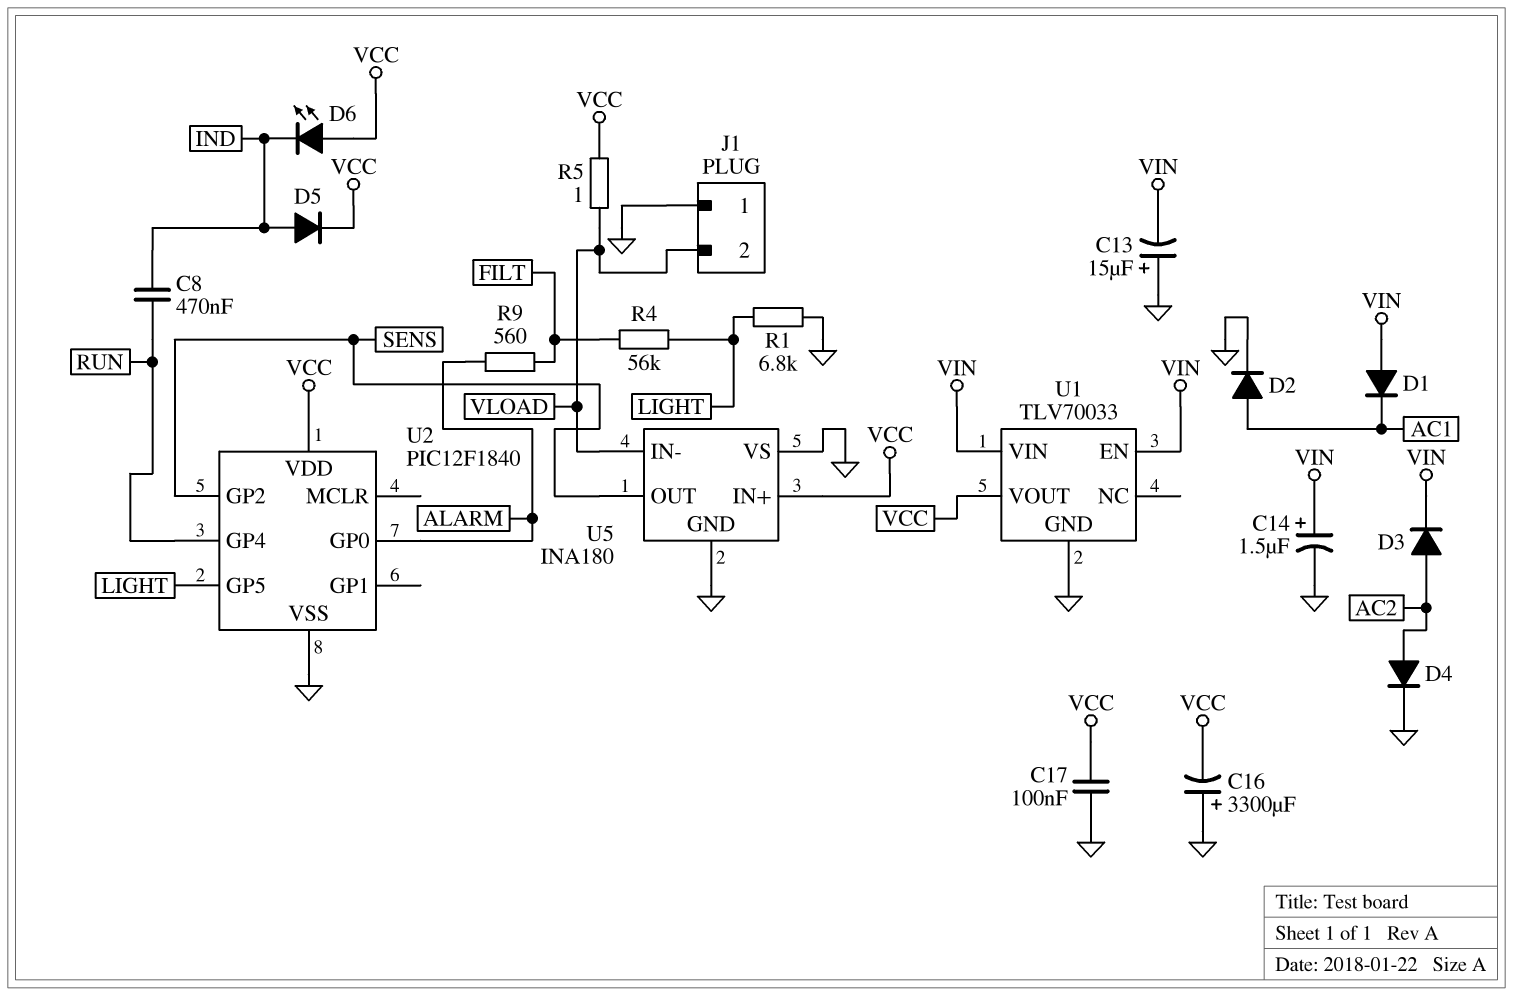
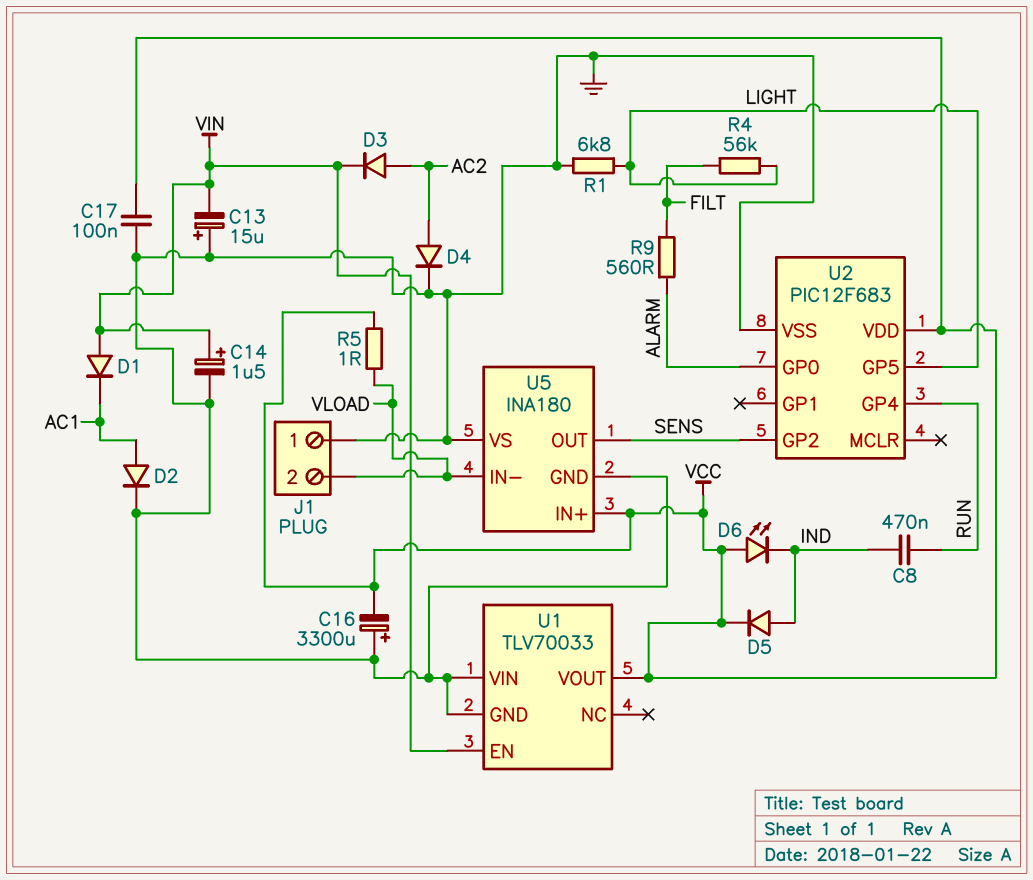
U1 pin VIN: VIN -> GND
U2: PIC12F1840 -> PIC12F683

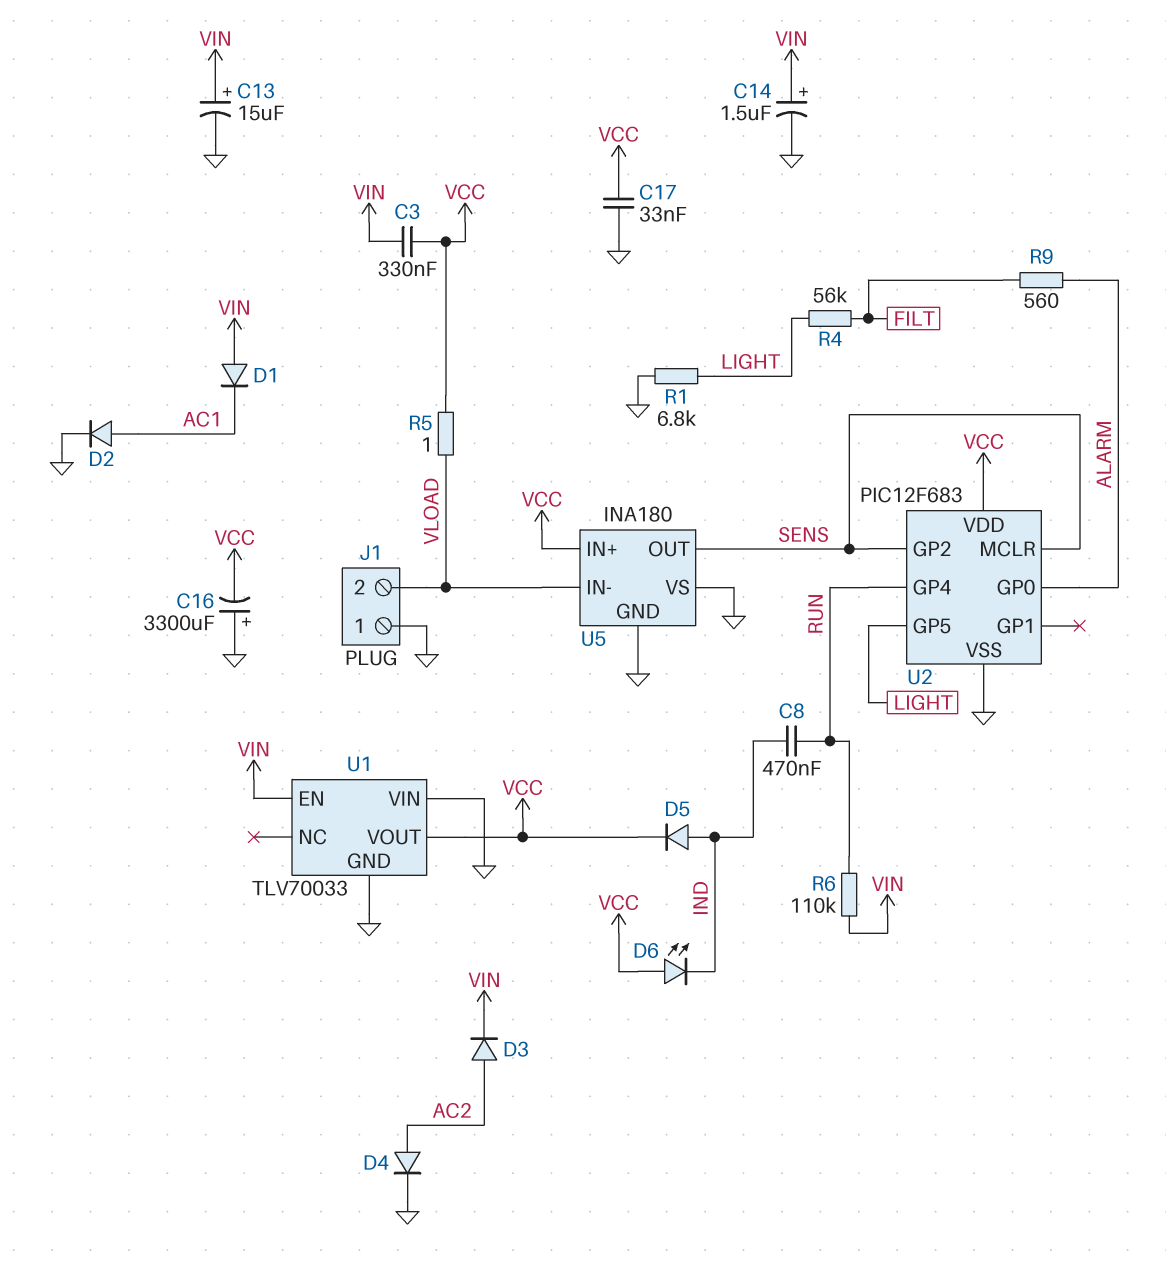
C3: none -> 330nF (VCC, VIN)
C13: 15uF (plus GND, minus VIN) -> 15uF (plus VIN, minus GND)
C17: 100nF (GND, VCC) -> 33nF (GND, VCC)
R6: none -> 110k (RUN, VIN)
U2 pin MCLR: none -> SENS

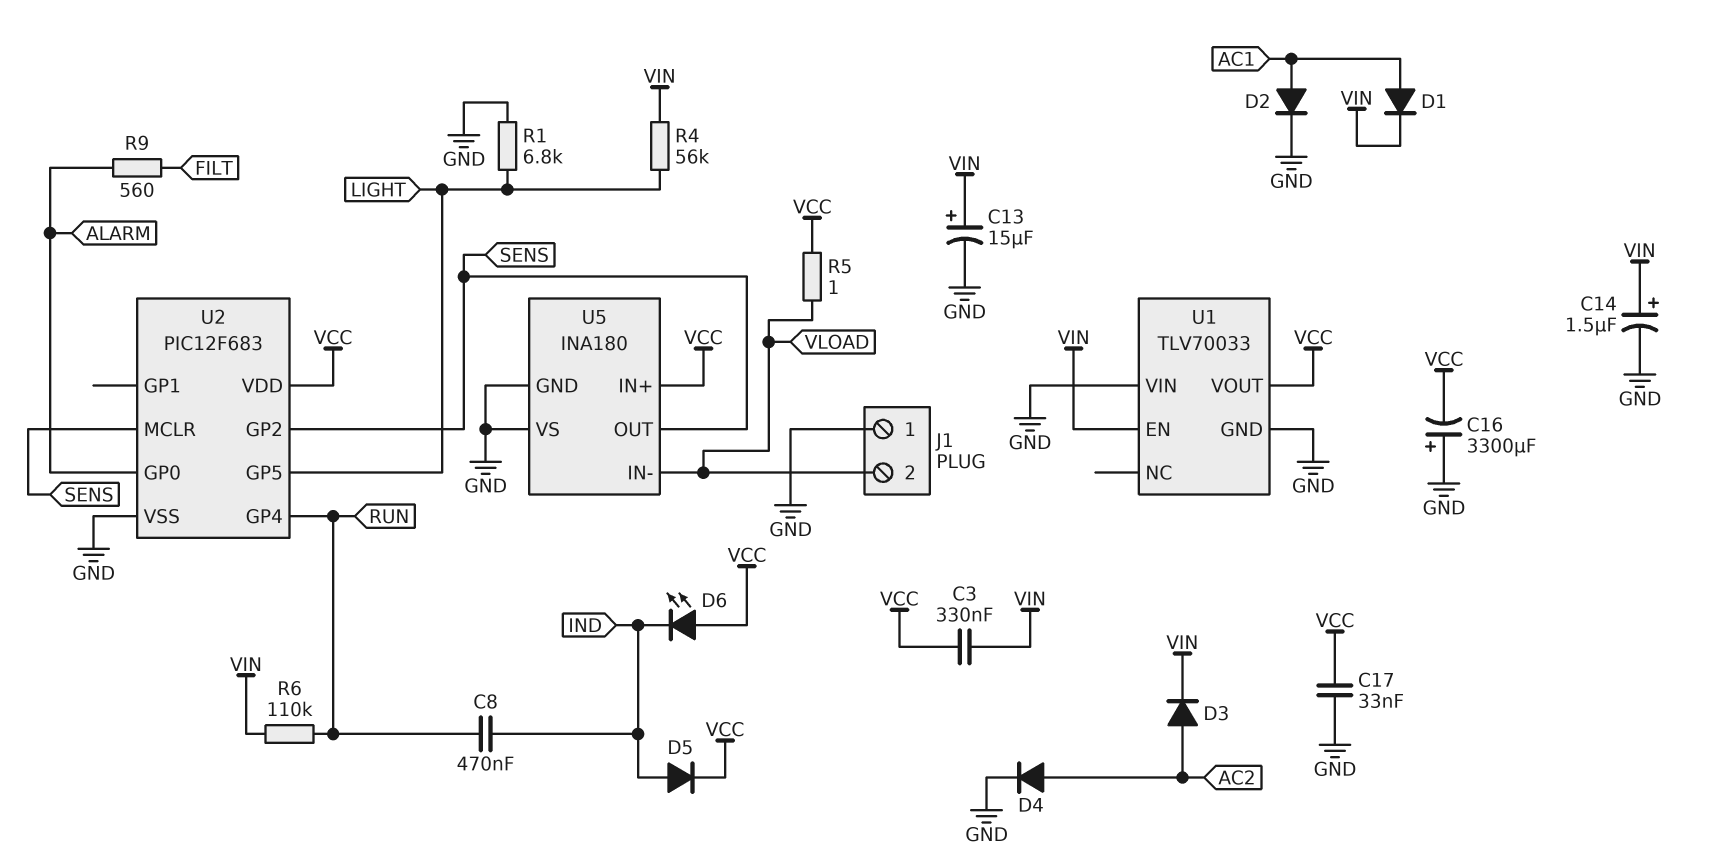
D1: diode (A VIN, K AC1) -> diode (A AC1, K VIN)
R4: 56k (FILT, LIGHT) -> 56k (LIGHT, VIN)

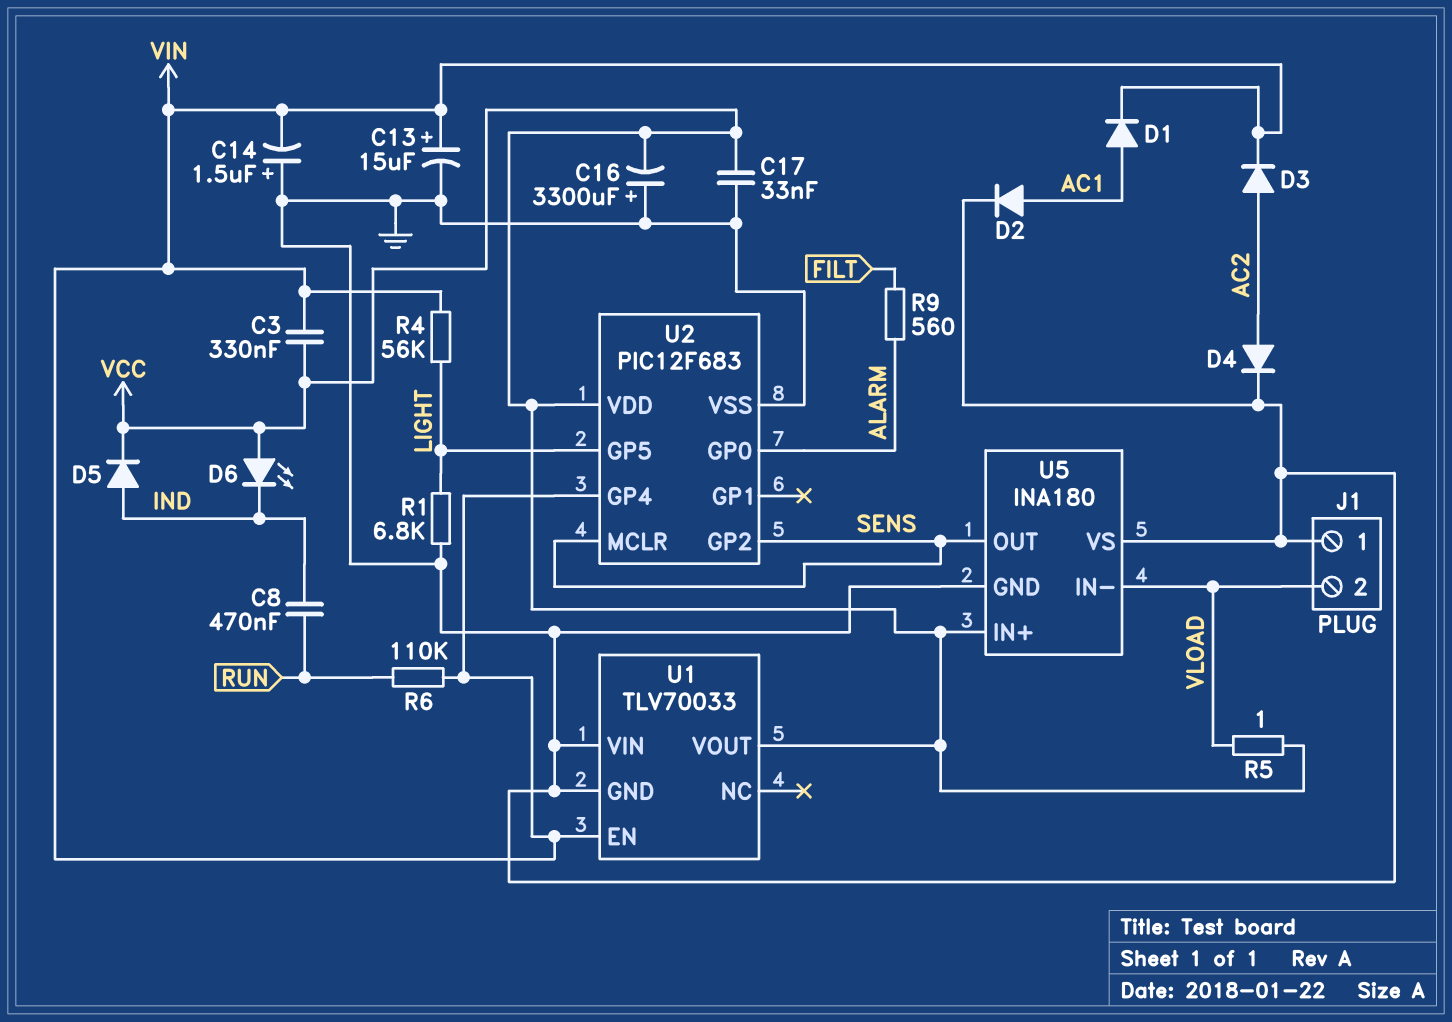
C14: 1.5uF (plus VIN, minus GND) -> 1.5uF (plus GND, minus VIN)
U2 pin GP4: RUN -> VIN

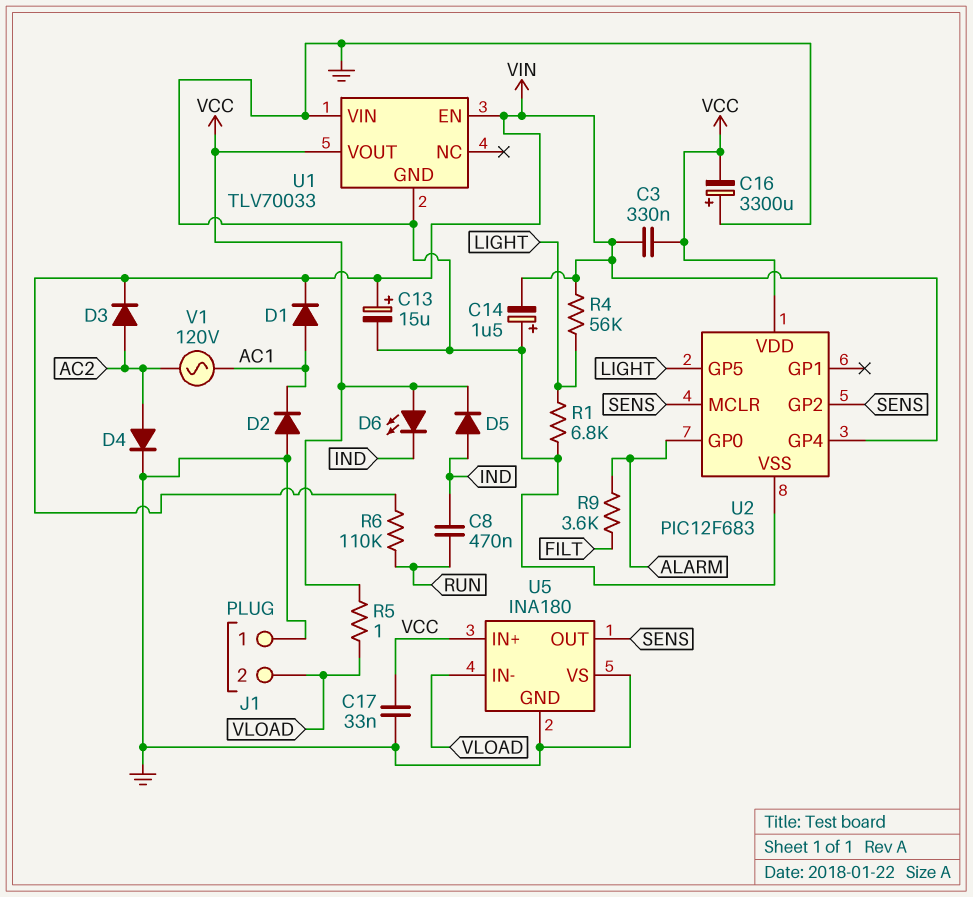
D2: diode (A AC1, K GND) -> diode (A GND, K AC1)
R9: 560 (ALARM, FILT) -> 3.6k (ALARM, FILT)
V1: none -> AC 120V (AC1, AC2)

